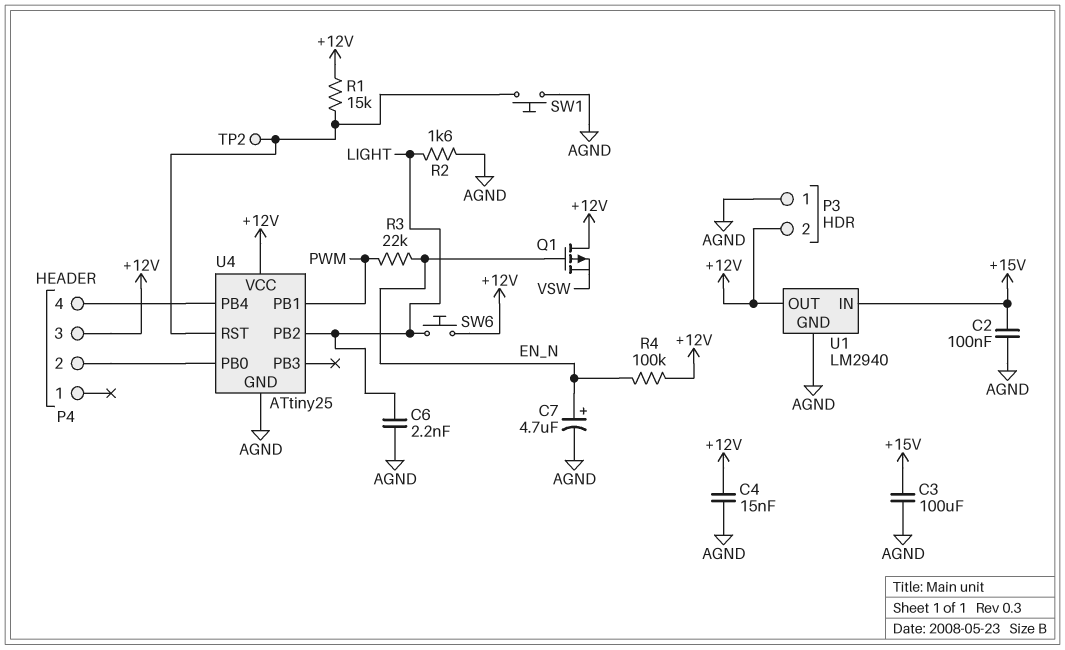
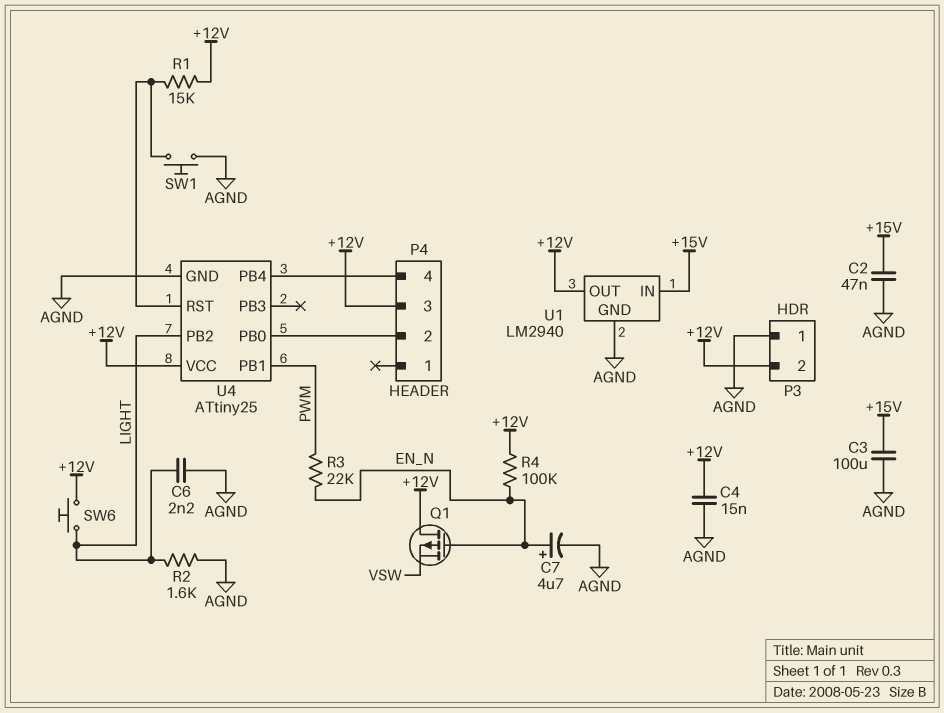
C2: 100nF (+15V, AGND) -> 47nF (+15V, AGND)
TP2: test point (U4/RST) -> none

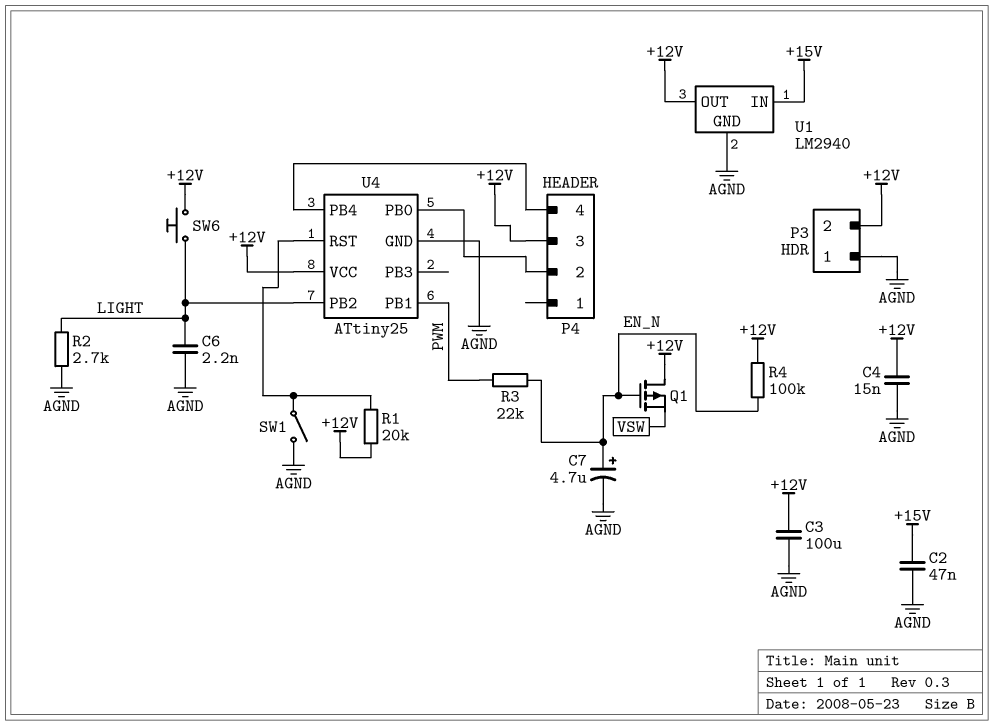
C3: 100uF (+15V, AGND) -> 100uF (+12V, AGND)
R1: 15k (+12V, U4/RST) -> 20k (+12V, U4/RST)
R2: 1.6k (AGND, LIGHT) -> 2.7k (AGND, LIGHT)
SW1: button (AGND, U4/RST) -> switch (AGND, U4/RST)

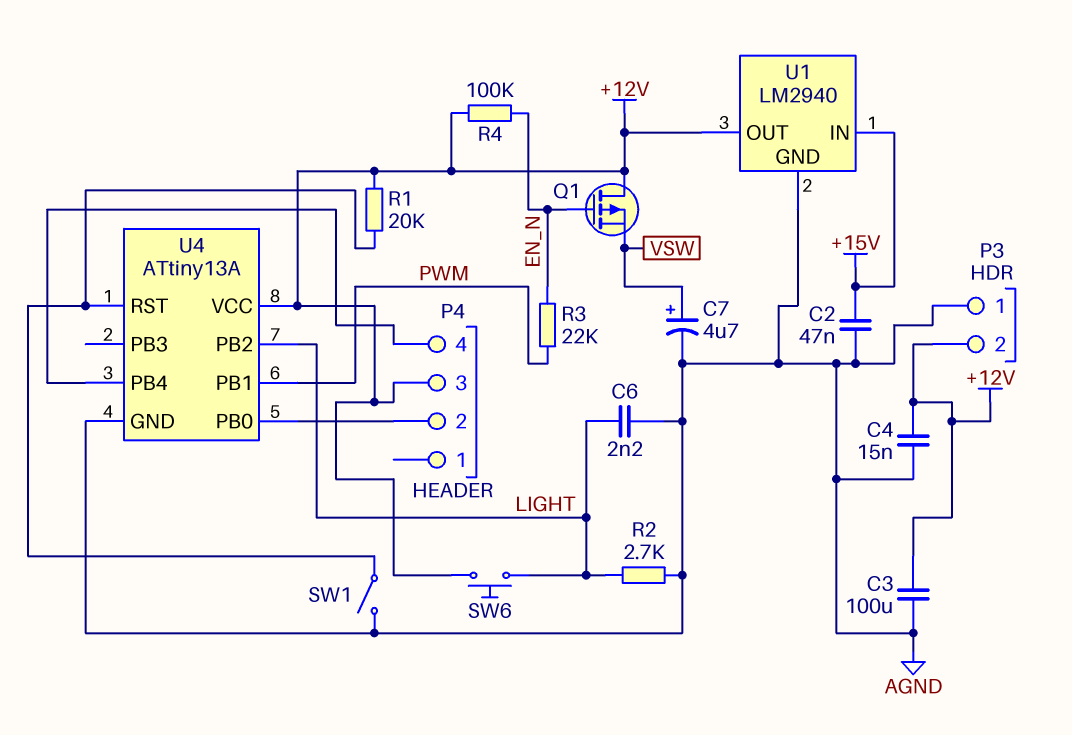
C7: 4.7uF (plus EN_N, minus AGND) -> 4.7uF (plus VSW, minus AGND)
U4: ATtiny25 -> ATtiny13A

